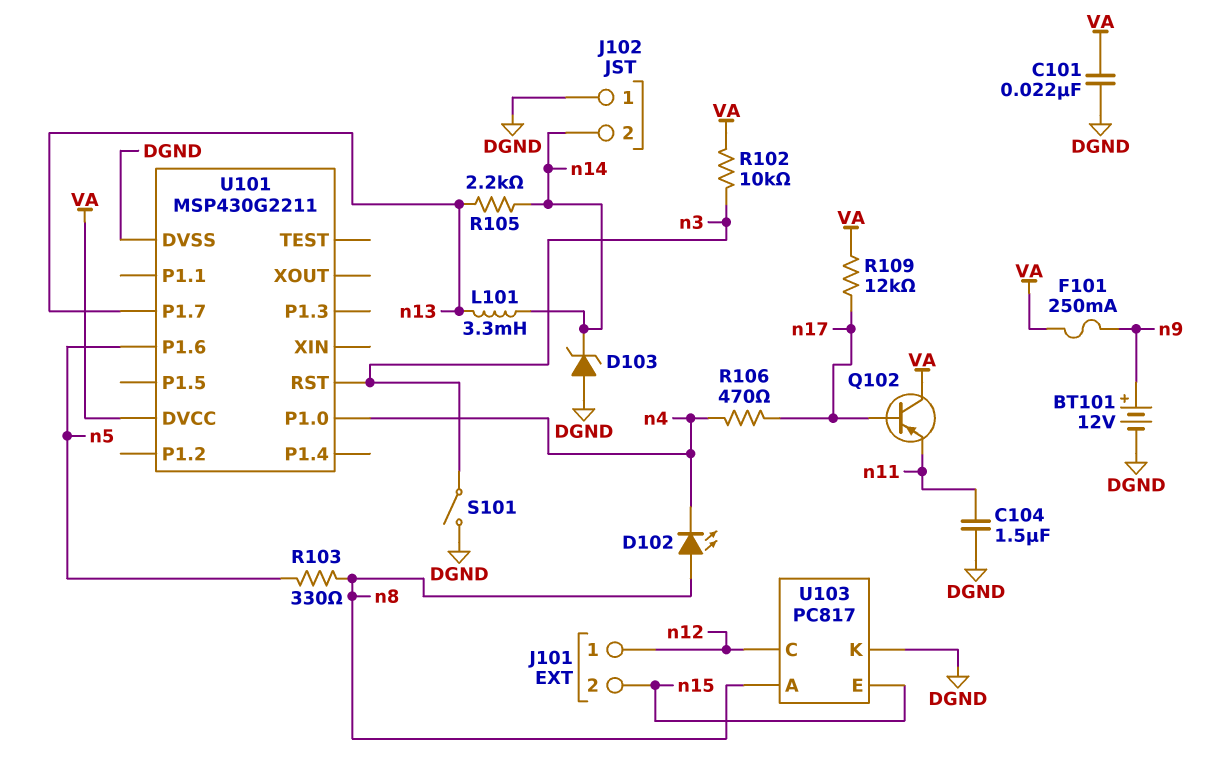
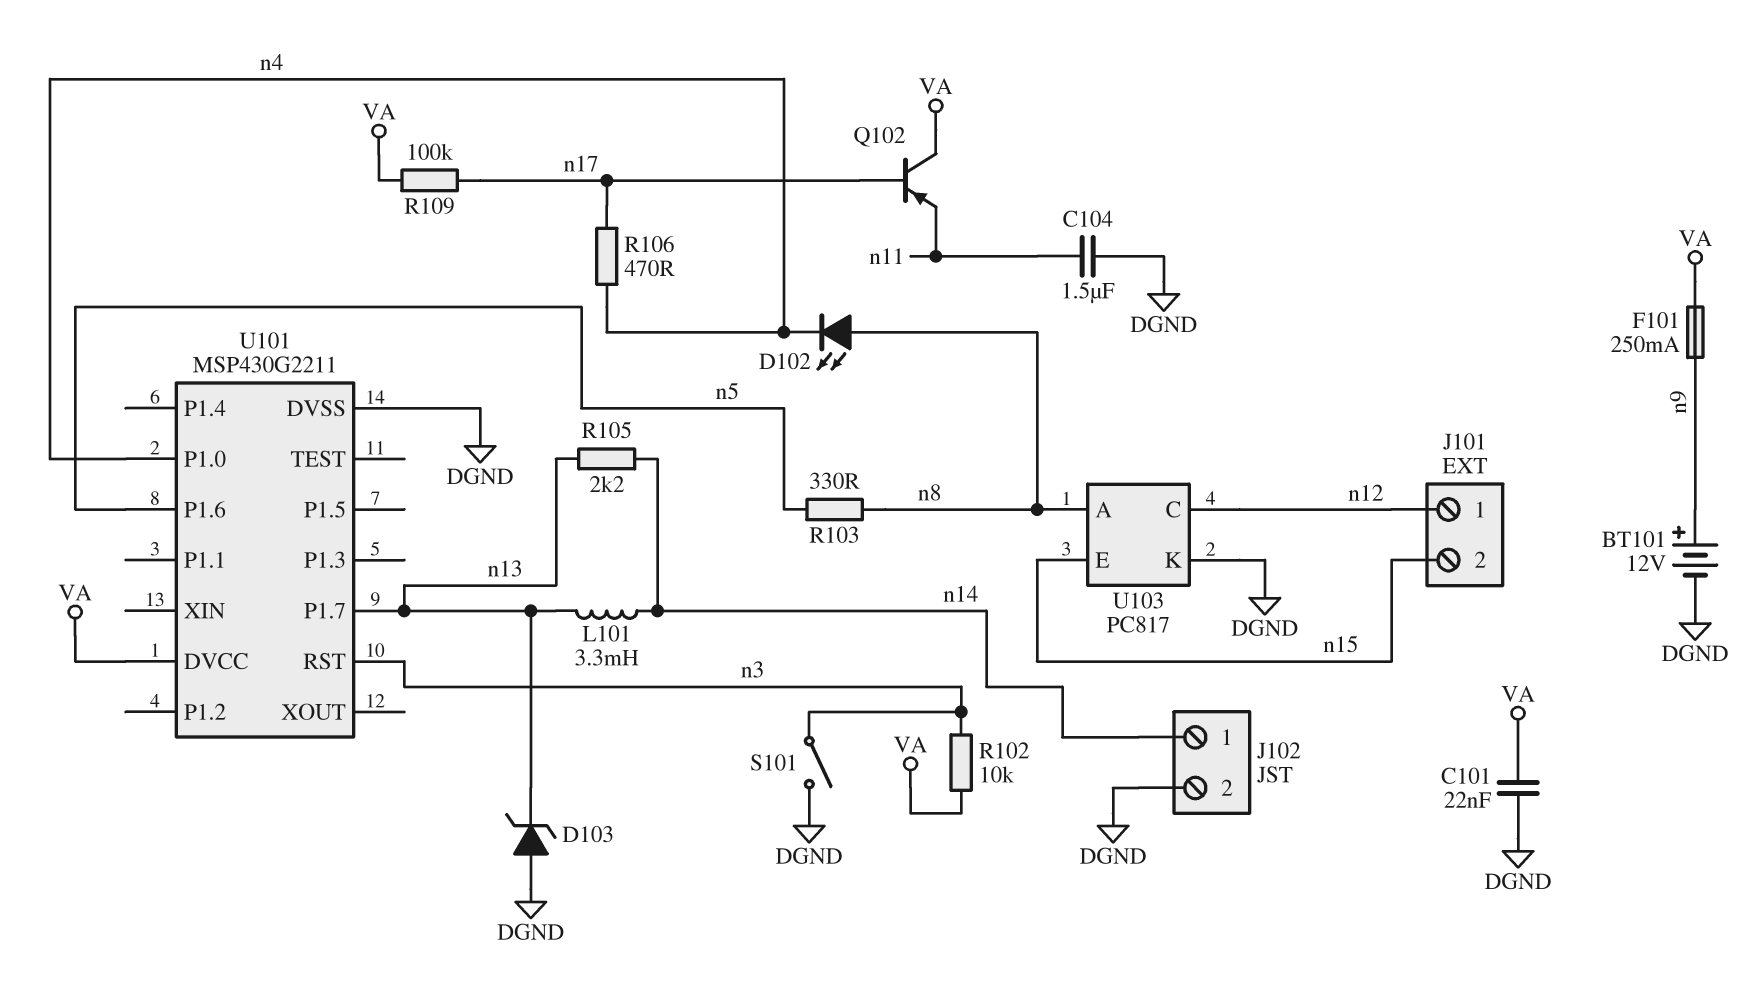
D103: zener (A DGND, K n14) -> zener (A DGND, K n13)
J102 pin 1: DGND -> n14
J102 pin 2: n14 -> DGND
R109: 12k (VA, n17) -> 100k (VA, n17)

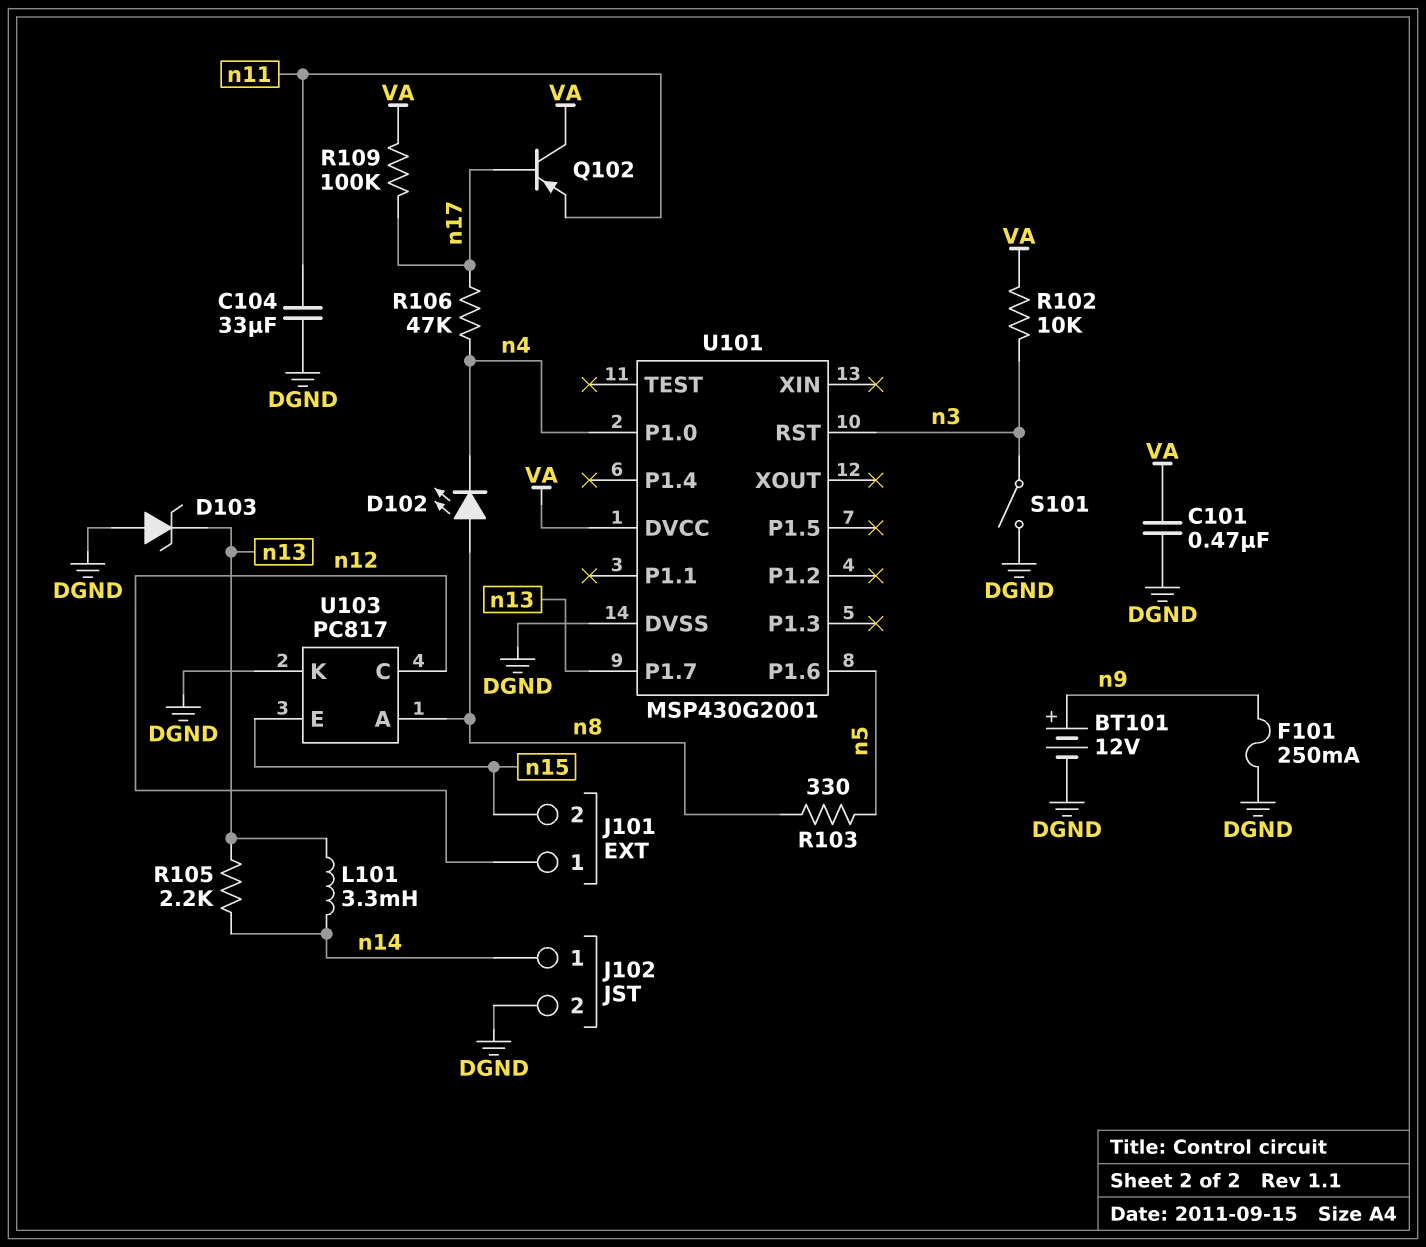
C101: 22nF (DGND, VA) -> 470nF (DGND, VA)
C104: 1.5uF (DGND, n11) -> 33uF (DGND, n11)
F101: 250mA (VA, n9) -> 250mA (DGND, n9)
R106: 470 (n4, n17) -> 47k (n4, n17)
U101: MSP430G2211 -> MSP430G2001

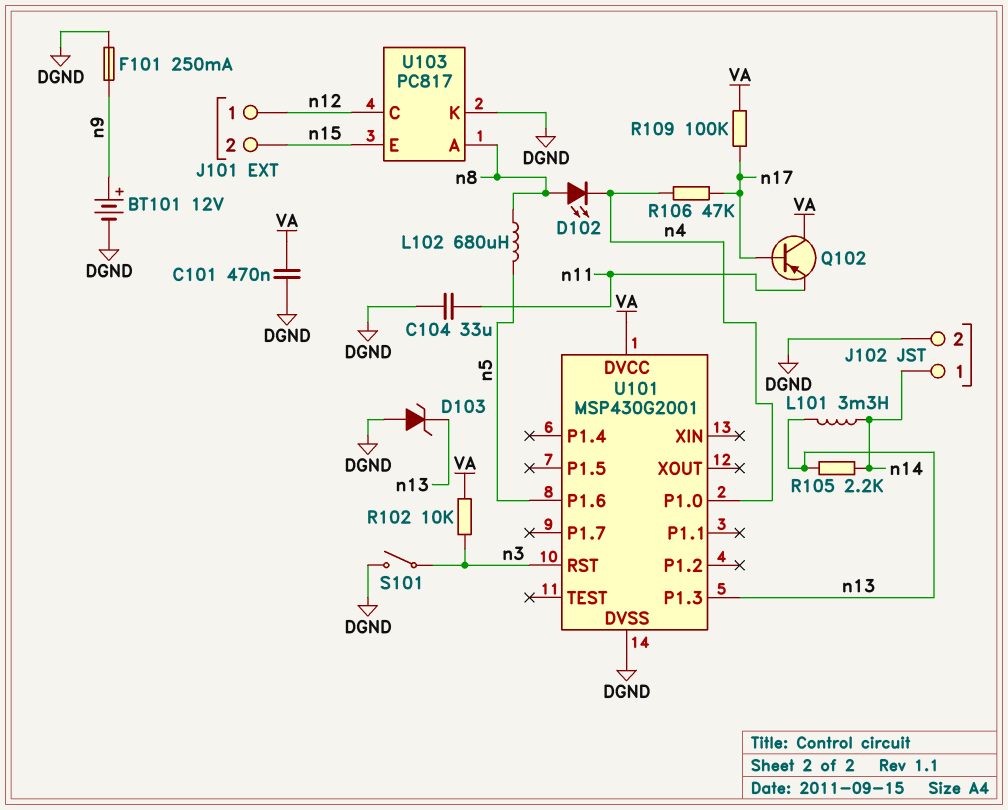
L102: none -> 680uH (n5, n8)
R103: 330 (n5, n8) -> none
U101 pin P1.3: none -> n13
U101 pin P1.7: n13 -> none

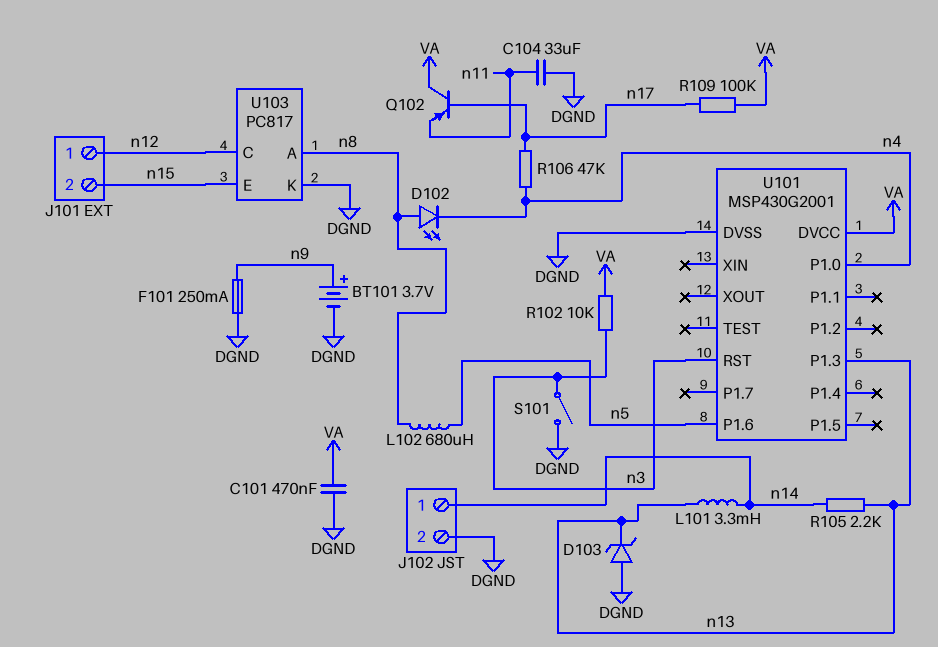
BT101: 12V (plus n9, minus DGND) -> 3.7V (plus n9, minus DGND)

